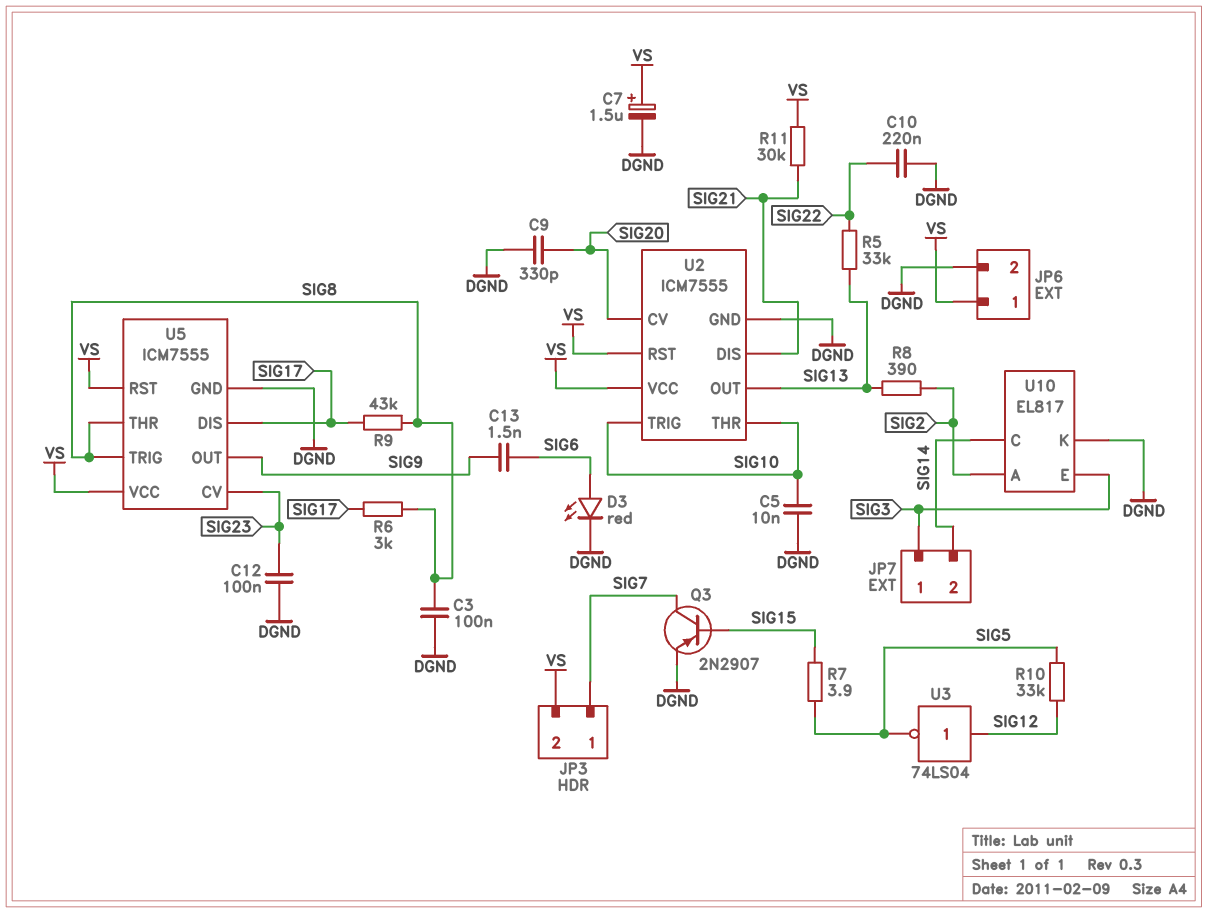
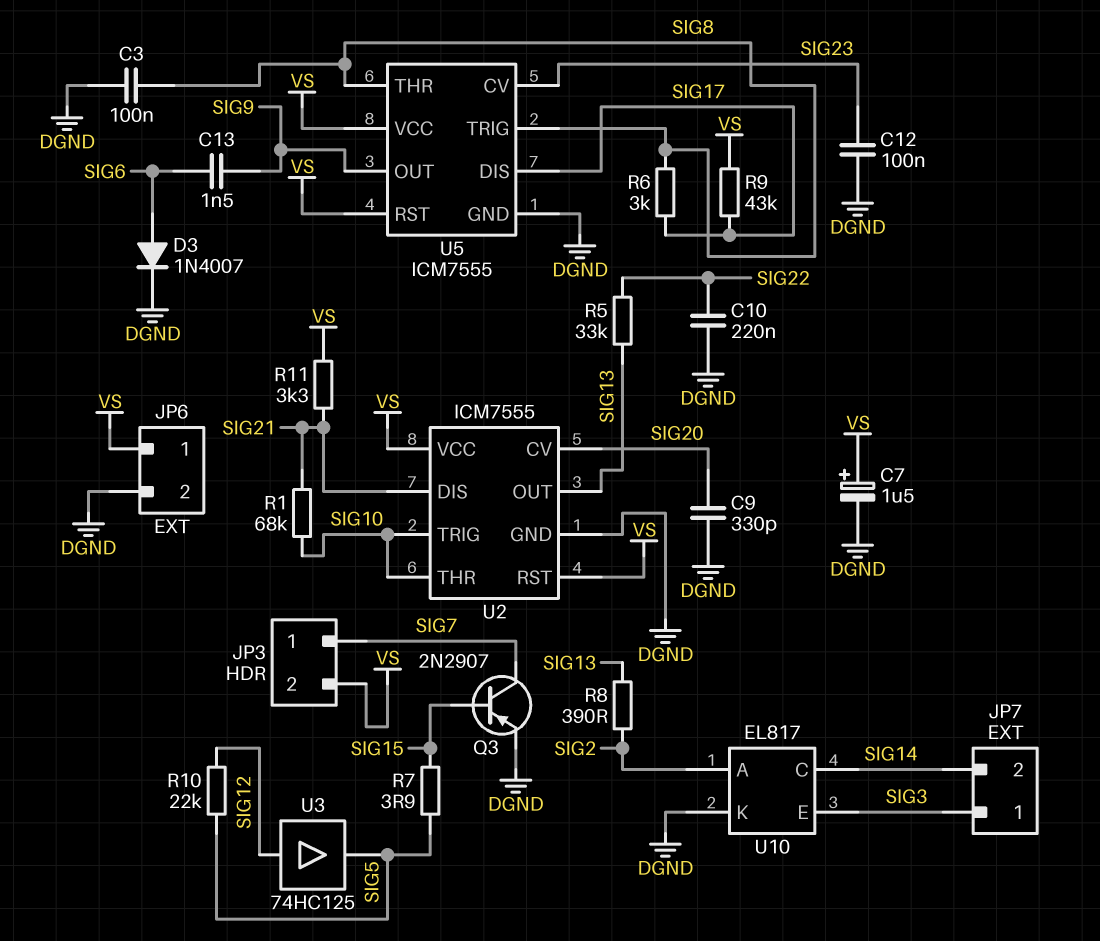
C5: 10nF (DGND, SIG10) -> none
D3: LED red (A SIG6, K DGND) -> diode 1N4007 (A SIG6, K DGND)
R1: none -> 68k (SIG10, SIG21)
R9: 43k (SIG8, SIG17) -> 43k (SIG17, VS)
R10: 33k (SIG5, SIG12) -> 22k (SIG5, SIG12)
R11: 30k (SIG21, VS) -> 3.3k (SIG21, VS)
U3: NOT 74LS04 (in SIG12, out SIG5) -> buffer 74HC125 (in SIG12, out SIG5)

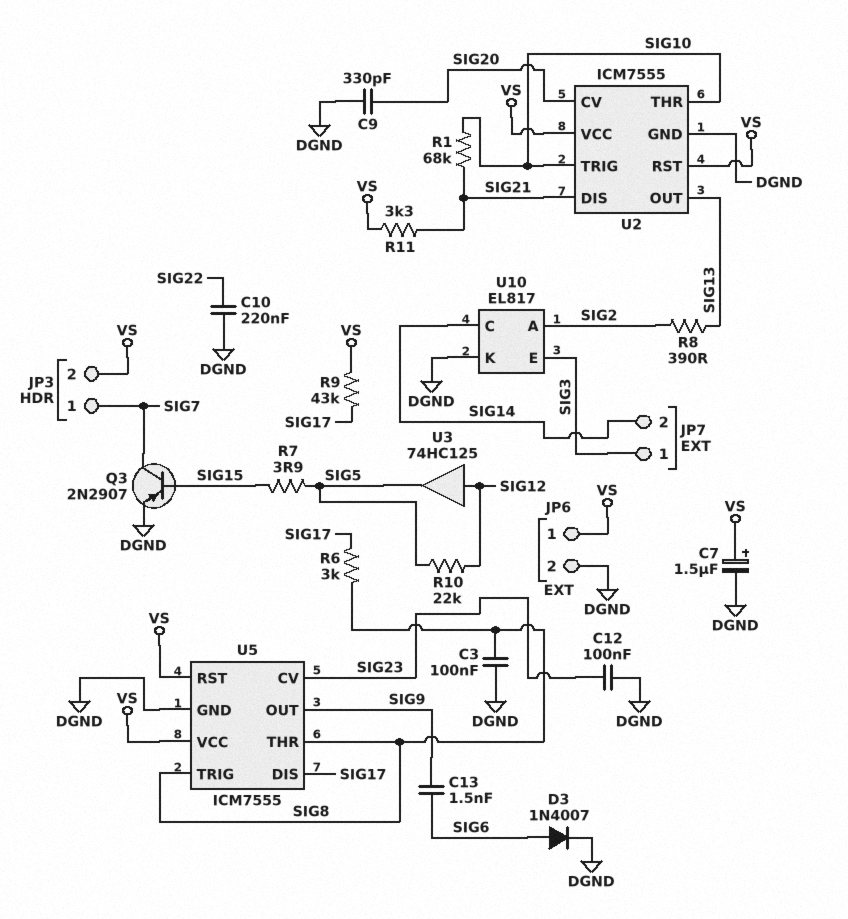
R5: 33k (SIG13, SIG22) -> none

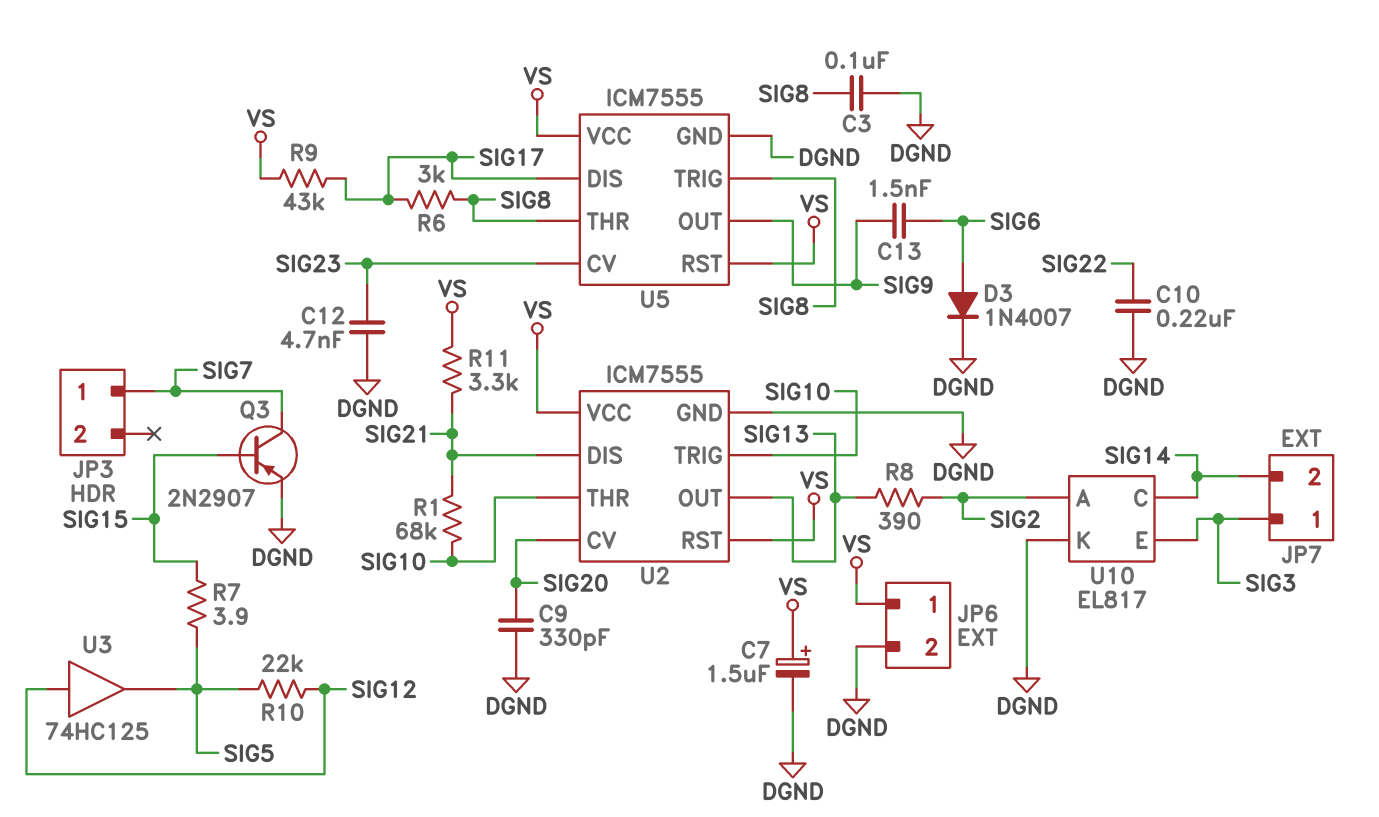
C12: 100nF (DGND, SIG23) -> 4.7nF (DGND, SIG23)
JP3 pin 2: VS -> none

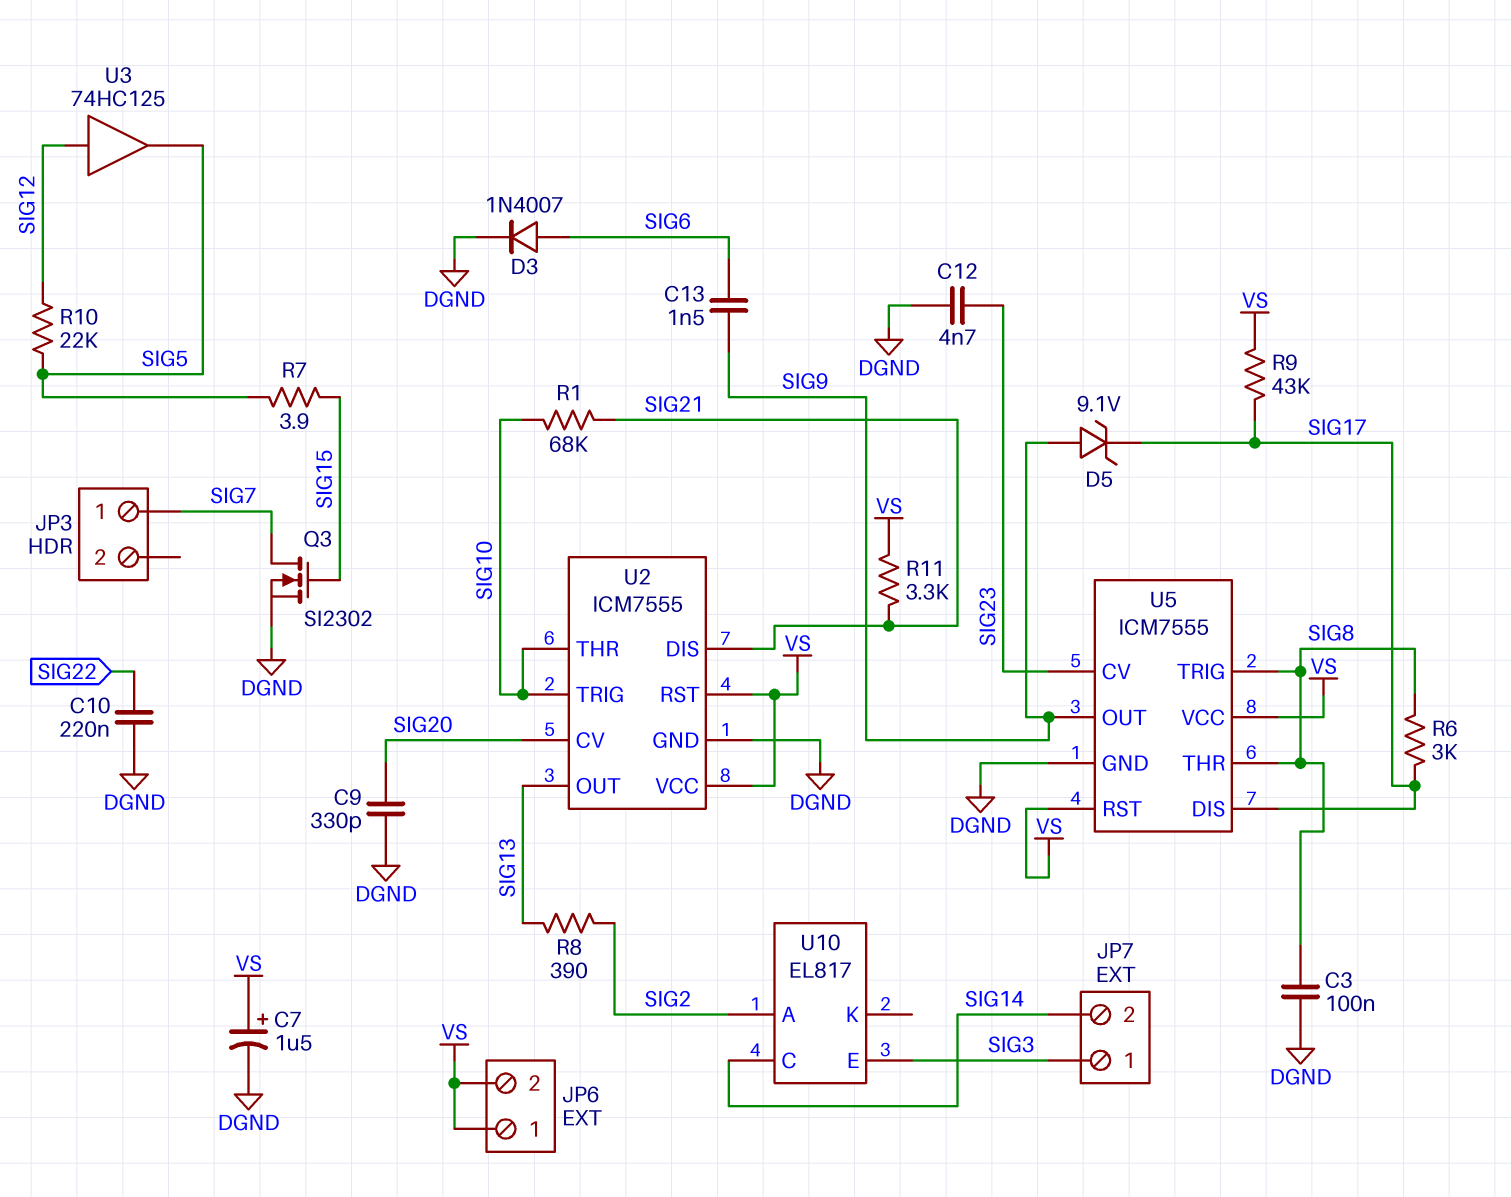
D5: none -> zener 9.1V (A SIG9, K SIG17)
JP6 pin 2: DGND -> VS
Q3: PNP 2N2907 (B SIG15, C SIG7, E DGND) -> NMOS SI2302 (G SIG15, D SIG7, S DGND)
U10 pin K: DGND -> none

